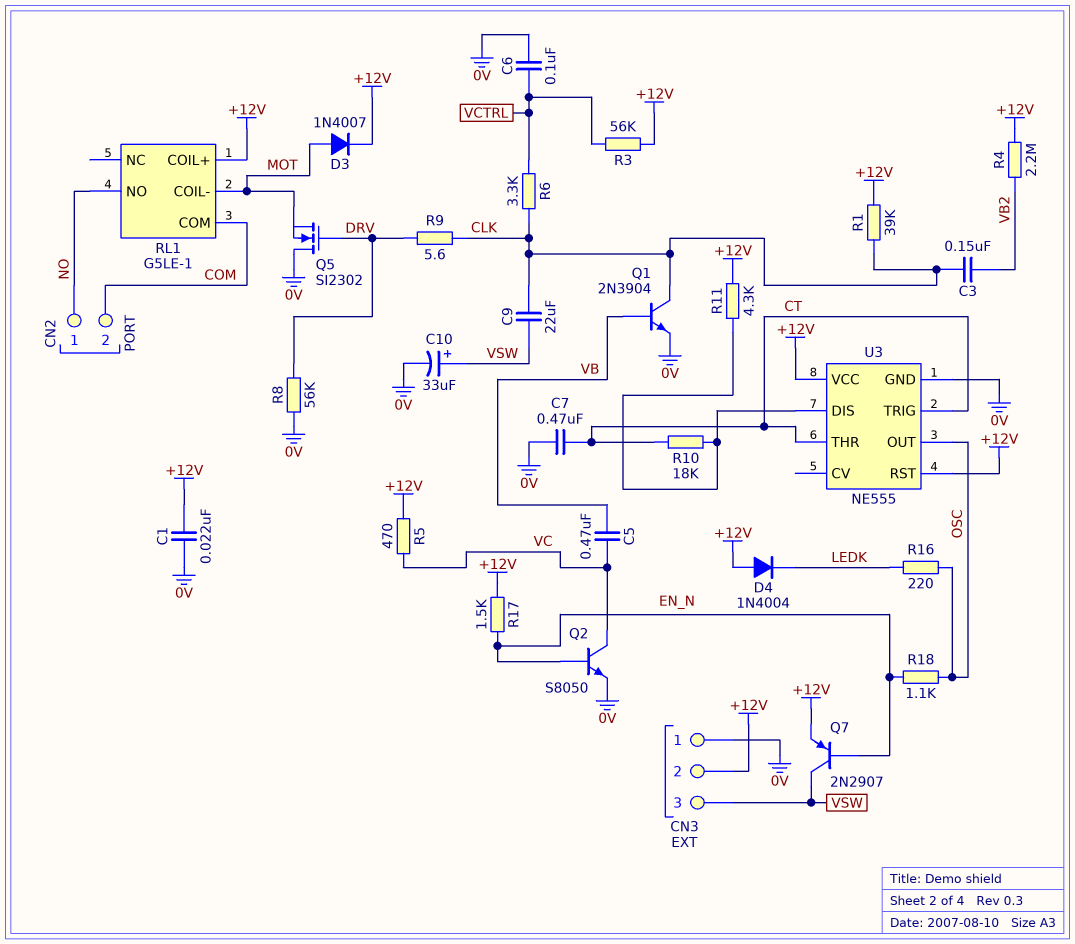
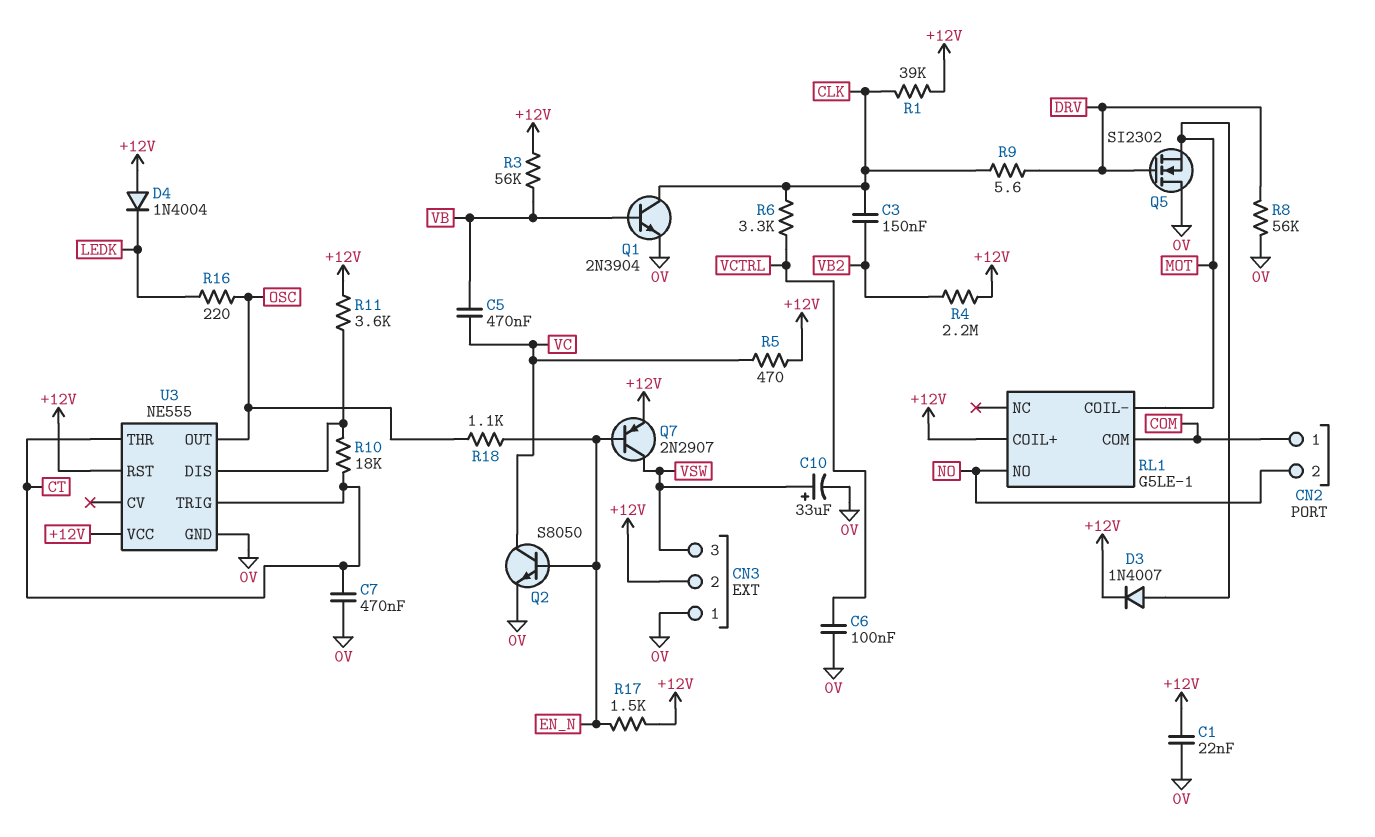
C9: 22uF (CLK, VSW) -> none
CN2 pin 1: NO -> COM
CN2 pin 2: COM -> NO
R3: 56k (+12V, VCTRL) -> 56k (+12V, VB)
R11: 4.3k (+12V, U3/DIS) -> 3.6k (+12V, U3/DIS)

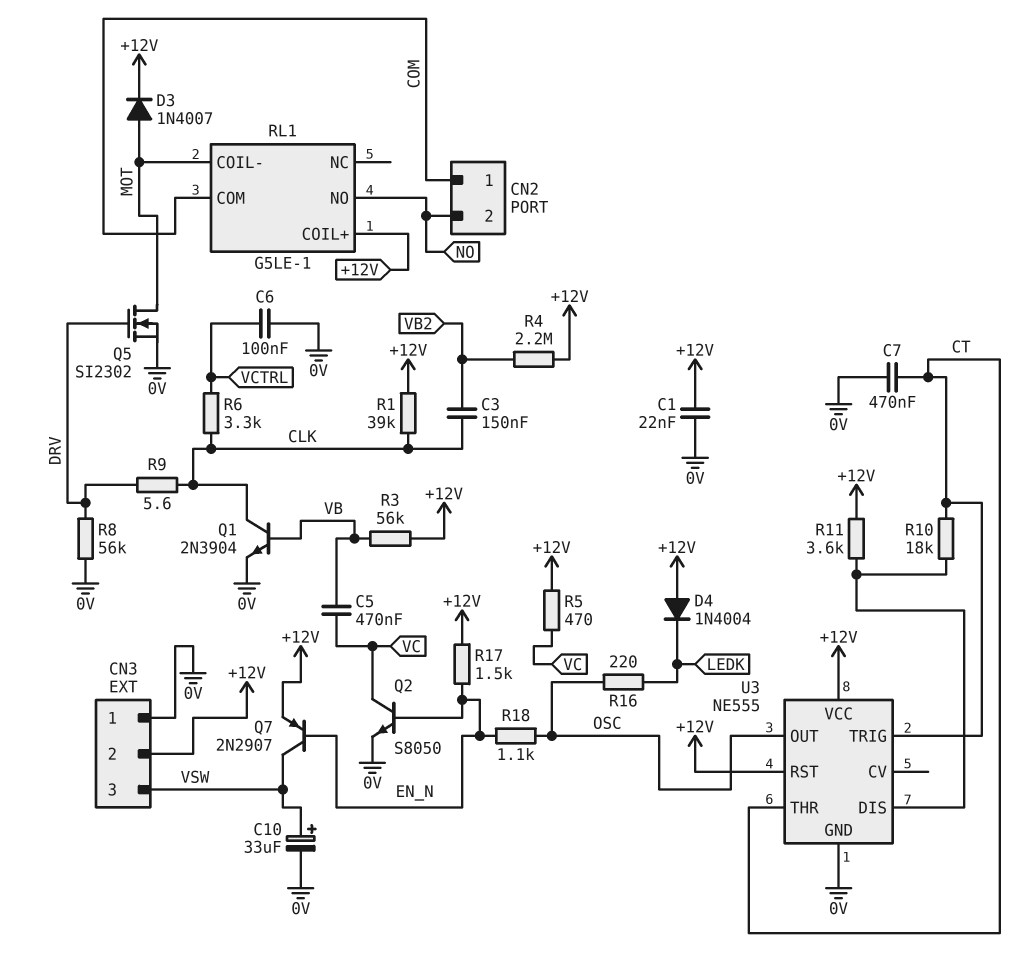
Q5: NMOS SI2302 (G DRV, D 0V, S MOT) -> NMOS SI2302 (G DRV, D MOT, S 0V)

